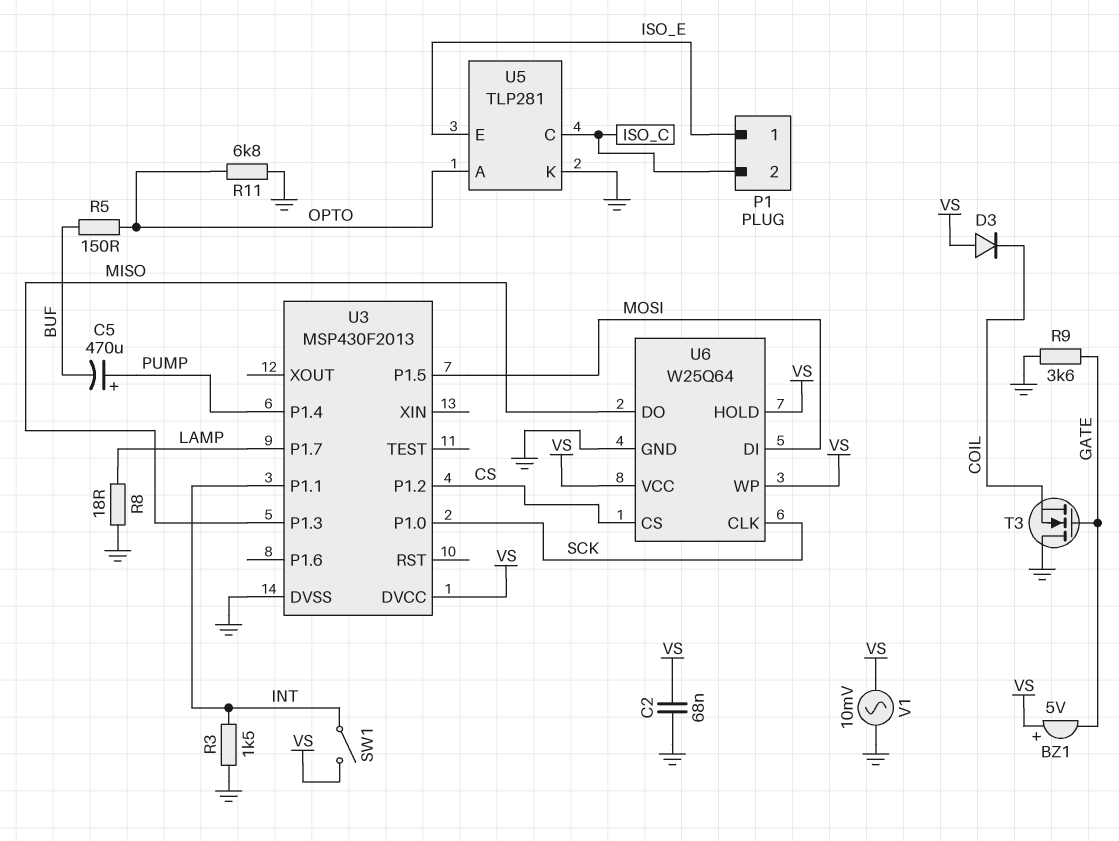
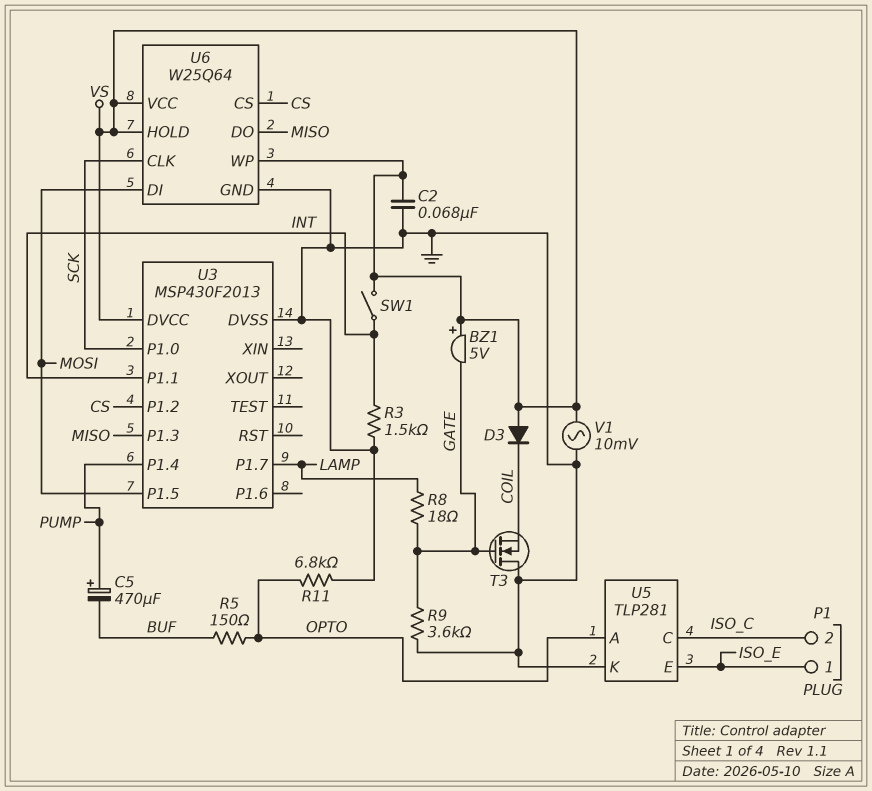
R8: 18 (GND, LAMP) -> 18 (GATE, LAMP)

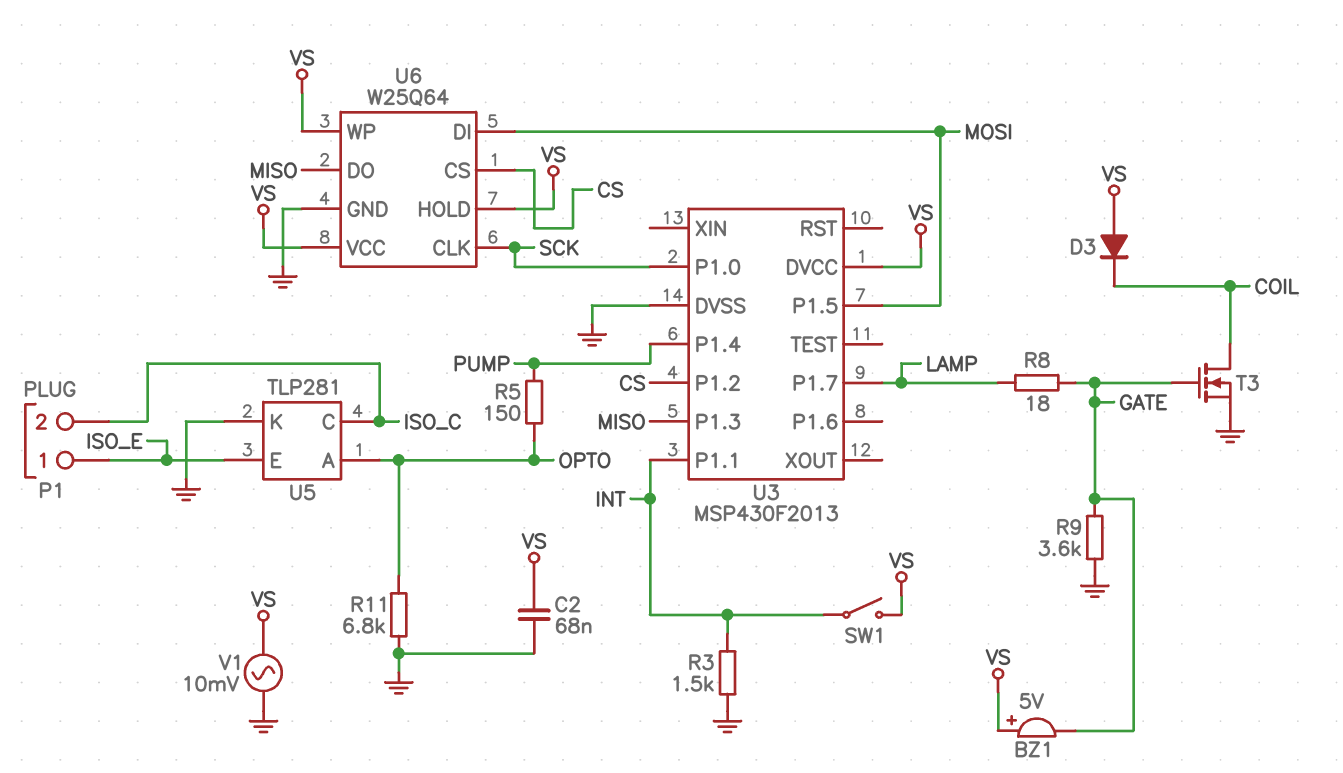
C5: 470uF (plus PUMP, minus BUF) -> none
R5: 150 (BUF, OPTO) -> 150 (OPTO, PUMP)
T3: NMOS (G GATE, D GND, S COIL) -> NMOS (G GATE, D COIL, S GND)

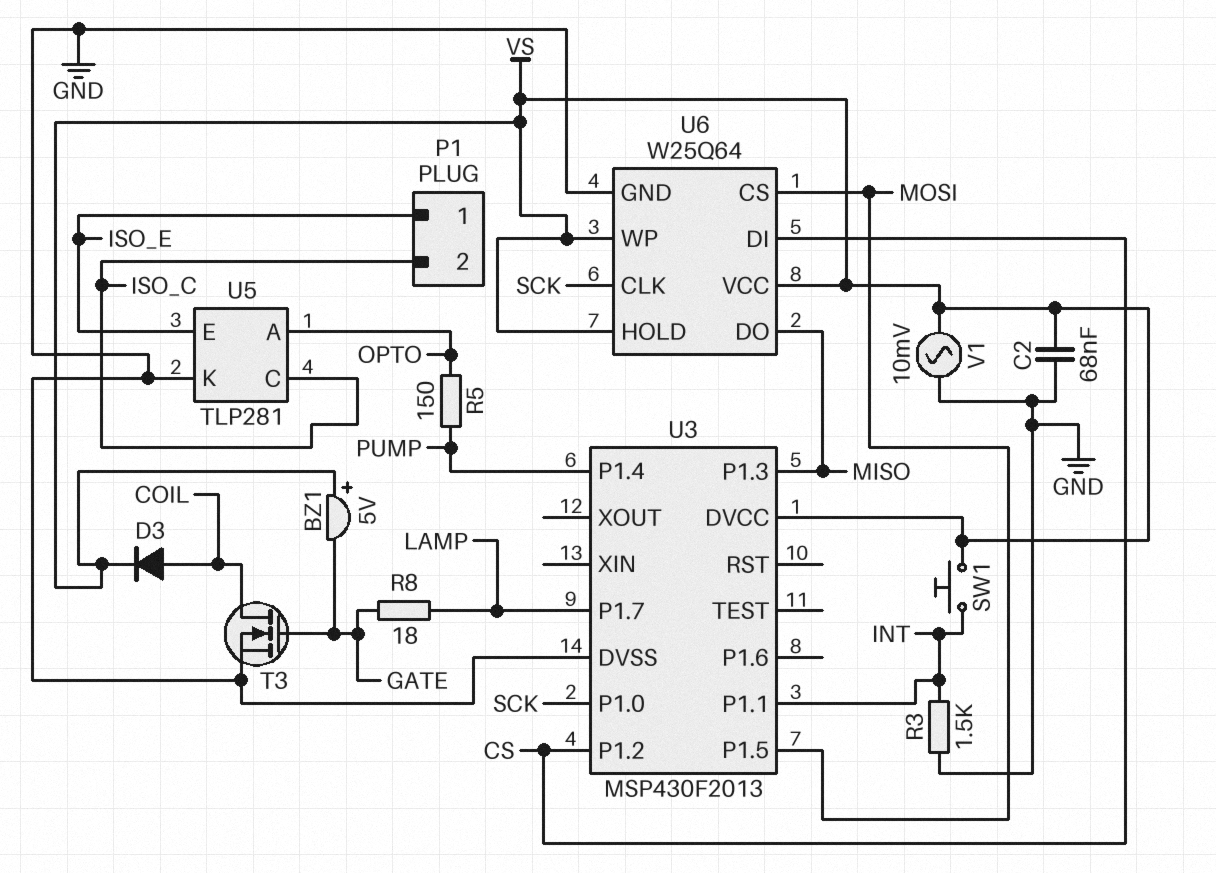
D3: diode (A VS, K COIL) -> diode (A COIL, K VS)
R9: 3.6k (GATE, GND) -> none
R11: 6.8k (GND, OPTO) -> none
SW1: switch (INT, VS) -> button (INT, VS)
U6 pin CS: CS -> MOSI
U6 pin DI: MOSI -> CS

